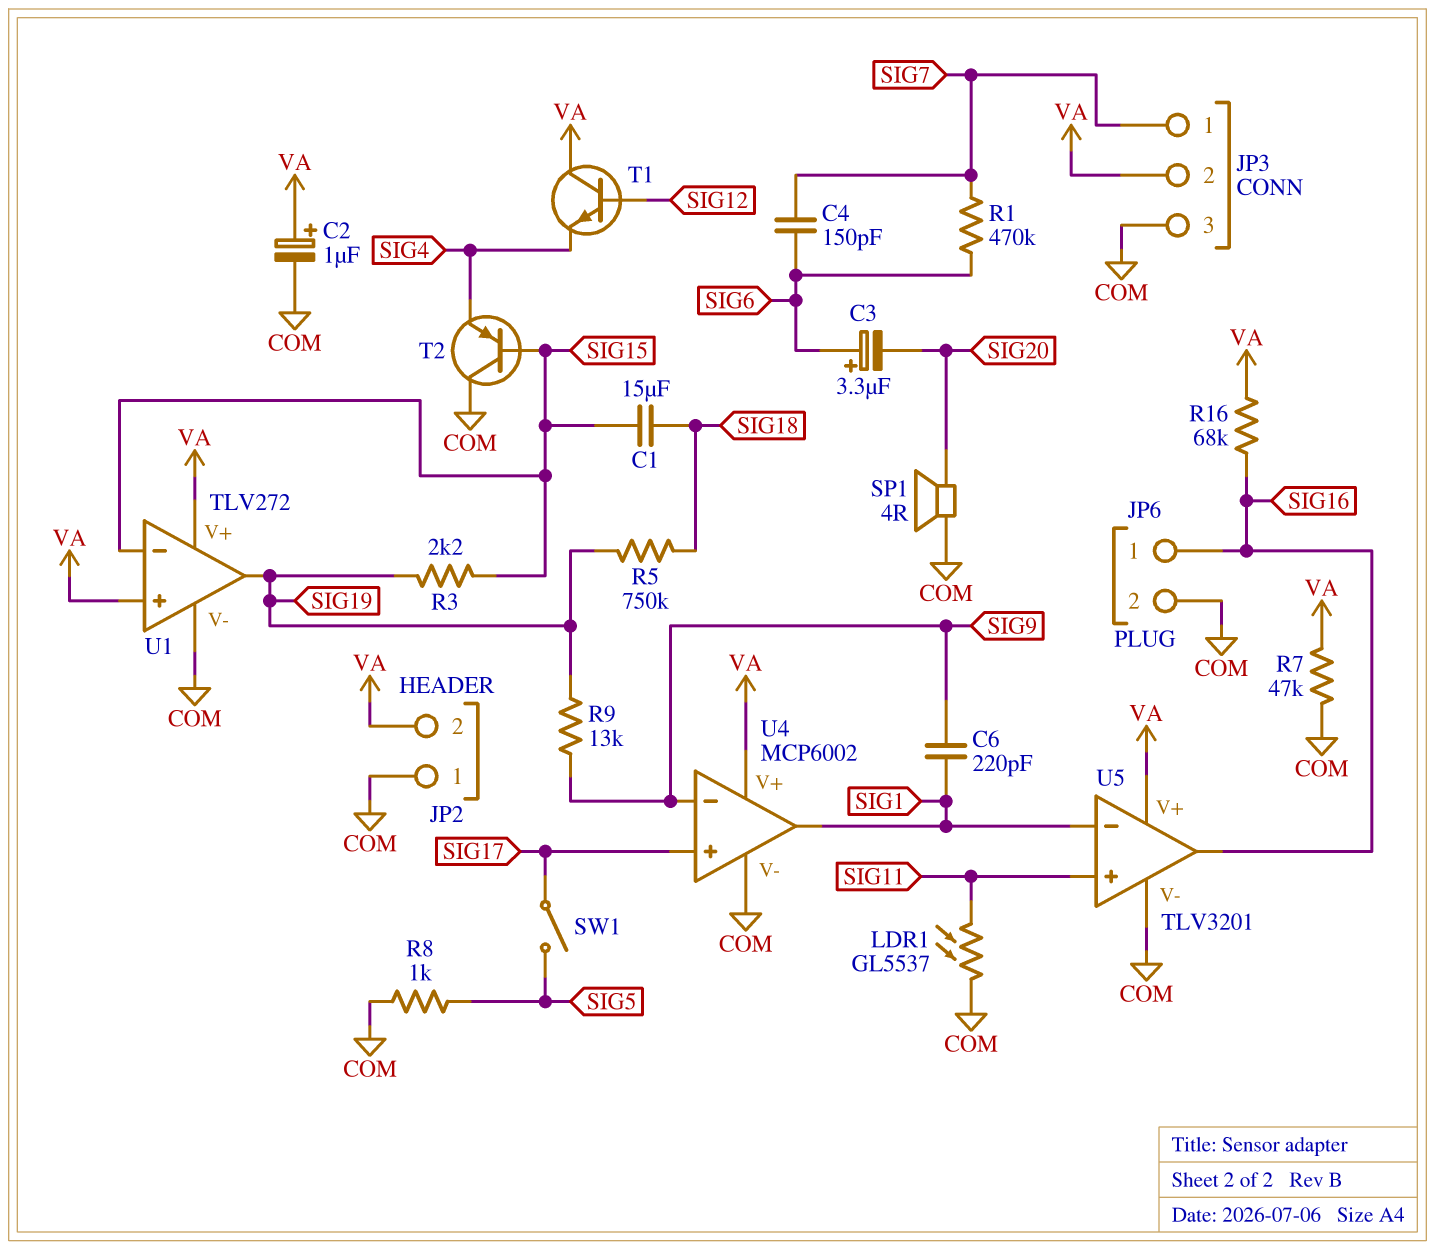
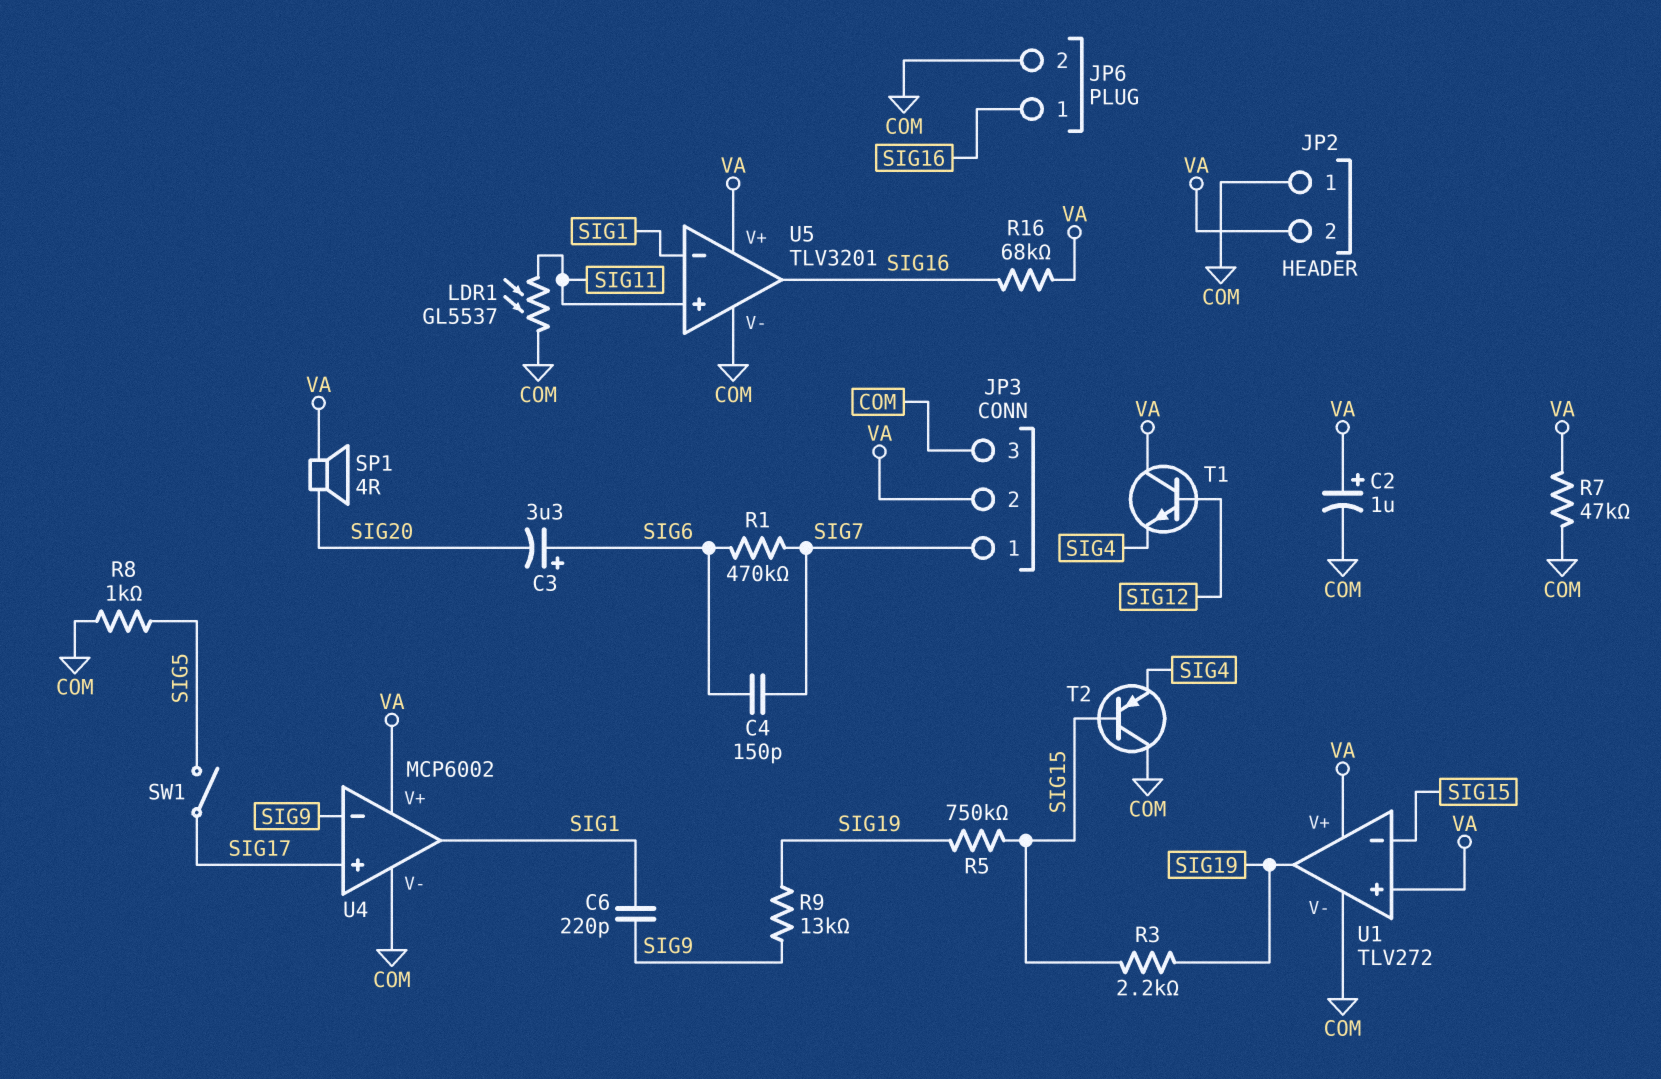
C1: 15uF (SIG15, SIG18) -> none
R5: 750k (SIG18, SIG19) -> 750k (SIG15, SIG19)
SP1: speaker 4R (COM, SIG20) -> speaker 4R (SIG20, VA)

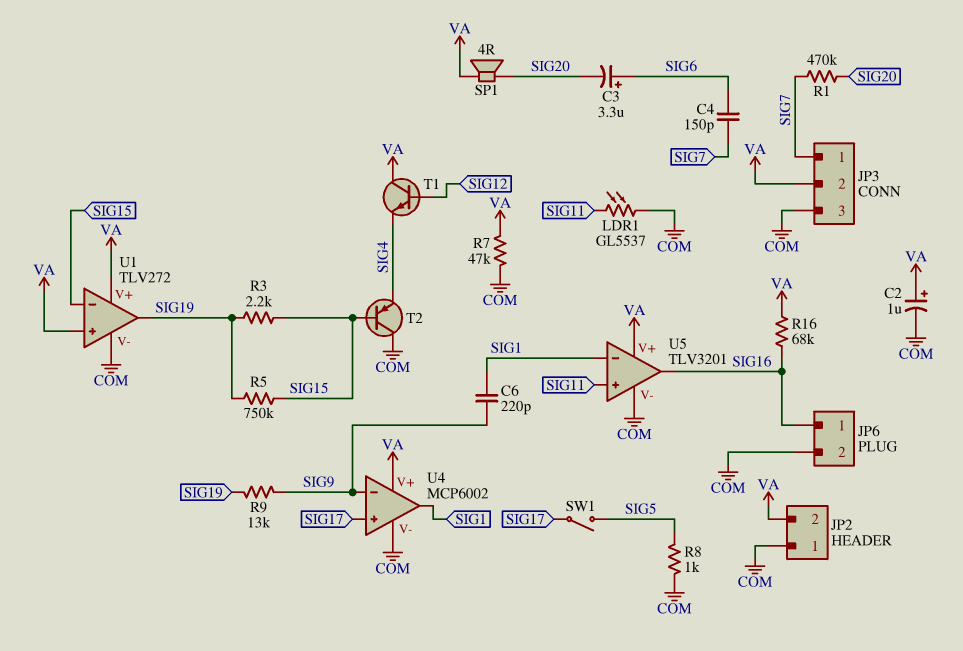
R1: 470k (SIG6, SIG7) -> 470k (SIG7, SIG20)

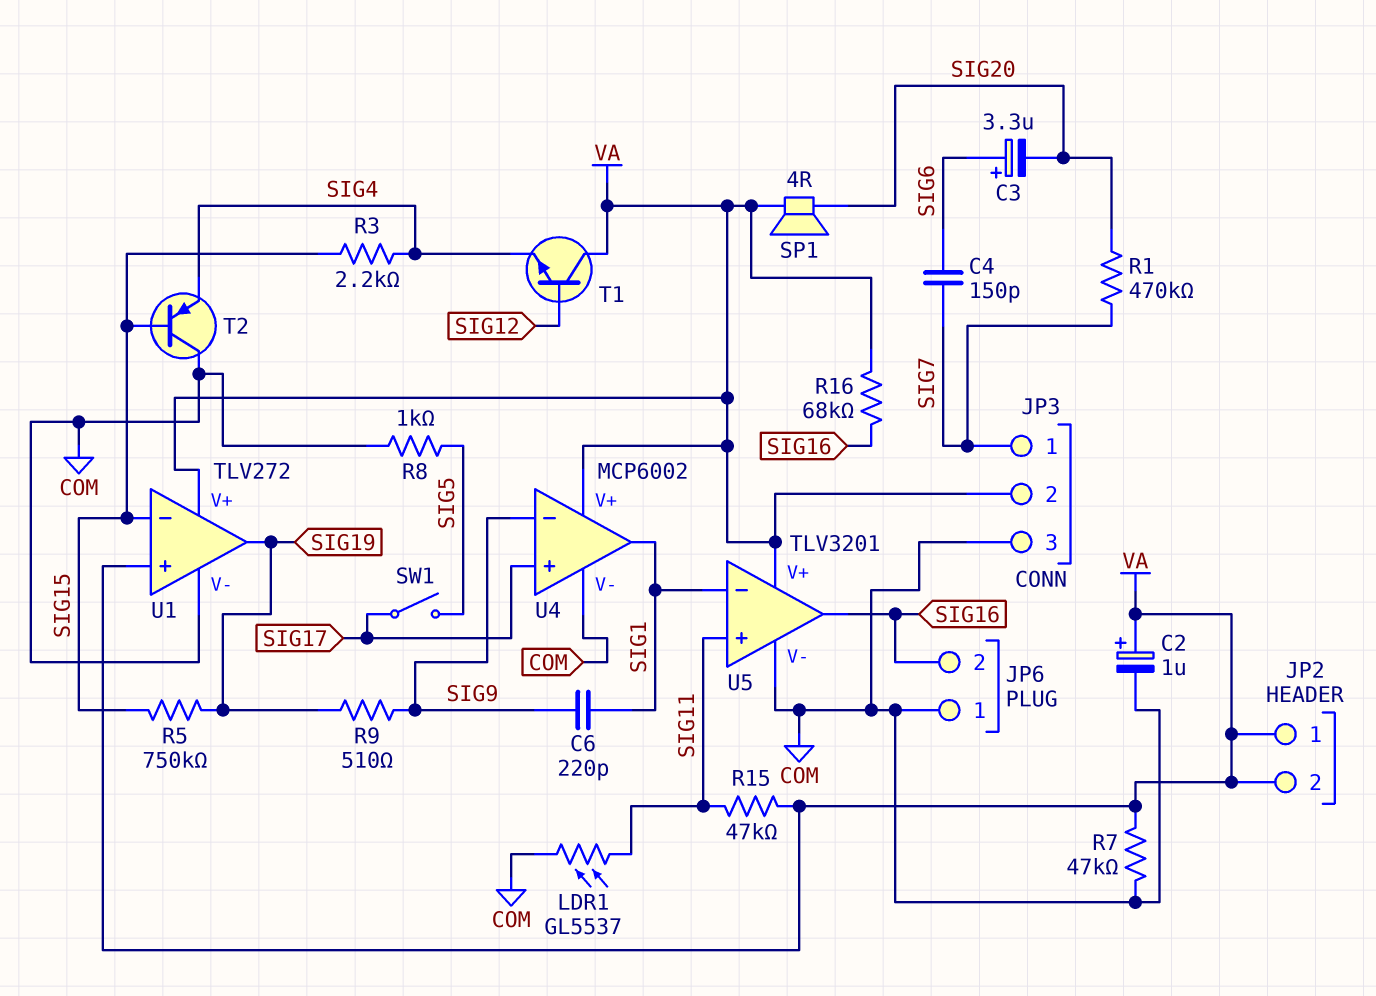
JP2 pin 1: COM -> VA
JP6 pin 1: SIG16 -> COM
JP6 pin 2: COM -> SIG16
R3: 2.2k (SIG15, SIG19) -> 2.2k (SIG4, SIG15)
R9: 13k (SIG9, SIG19) -> 510 (SIG9, SIG19)
R15: none -> 47k (SIG11, VA)

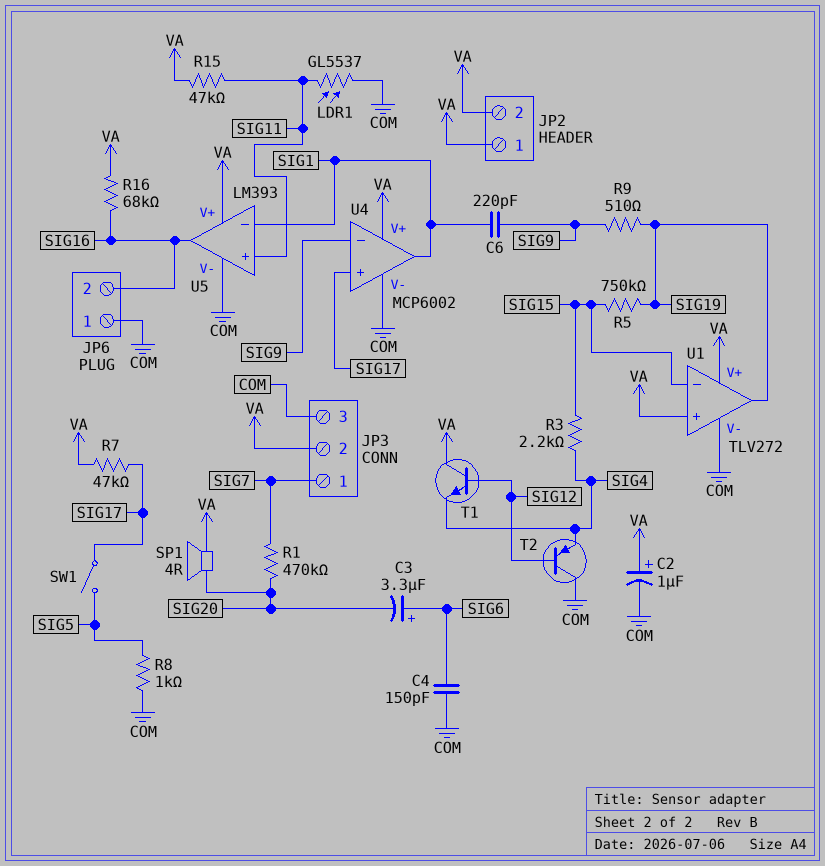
C4: 150pF (SIG6, SIG7) -> 150pF (COM, SIG6)
R7: 47k (COM, VA) -> 47k (SIG17, VA)
T2: PNP (B SIG15, C COM, E SIG4) -> PNP (B SIG12, C COM, E SIG4)
U5: TLV3201 -> LM393

